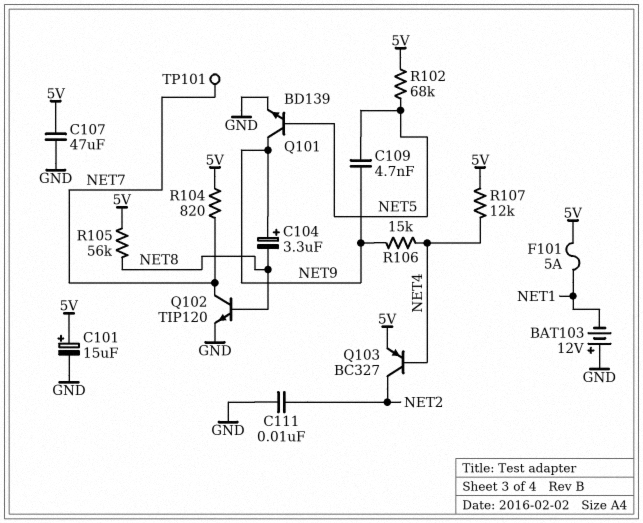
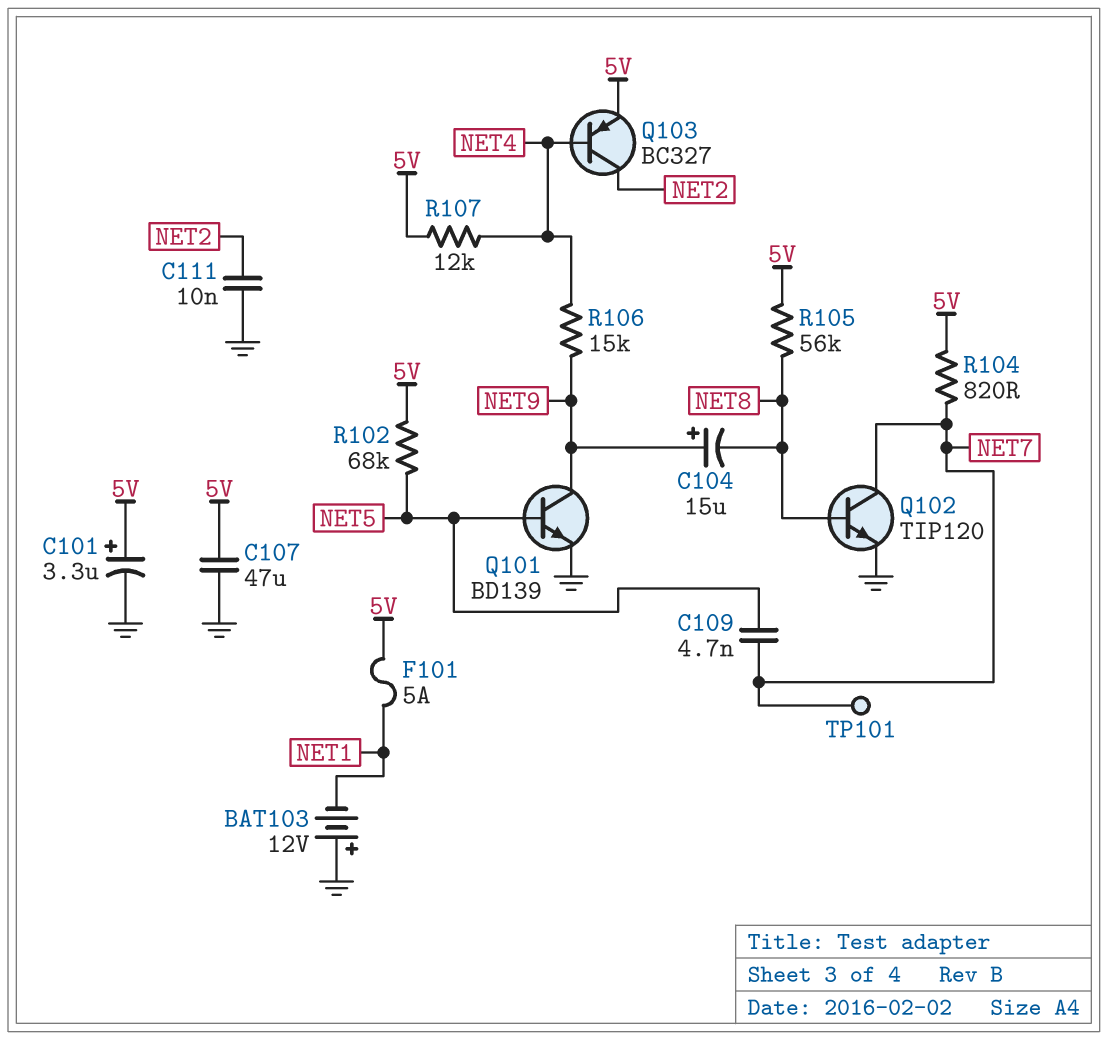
C101: 15uF (plus 5V, minus GND) -> 3.3uF (plus 5V, minus GND)
C104: 3.3uF (plus NET9, minus NET8) -> 15uF (plus NET9, minus NET8)
C109: 4.7nF (NET5, NET9) -> 4.7nF (NET5, NET7)

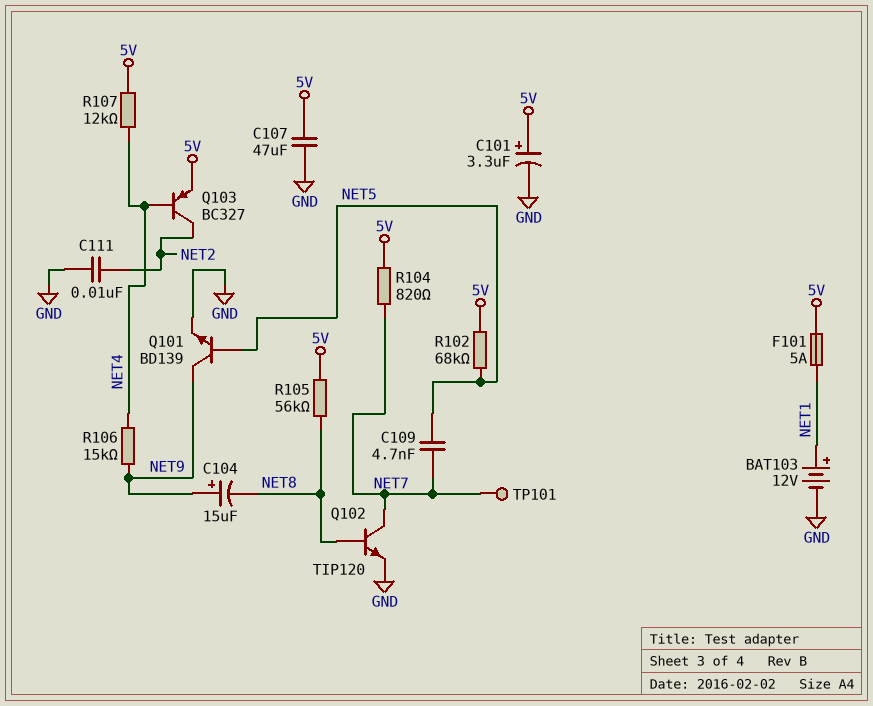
BAT103: 12V (plus GND, minus NET1) -> 12V (plus NET1, minus GND)

